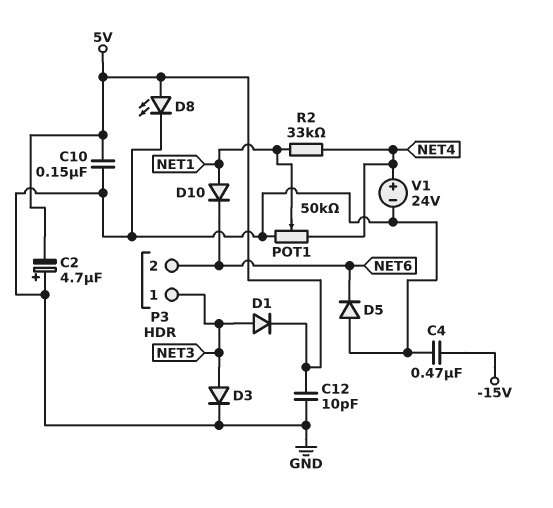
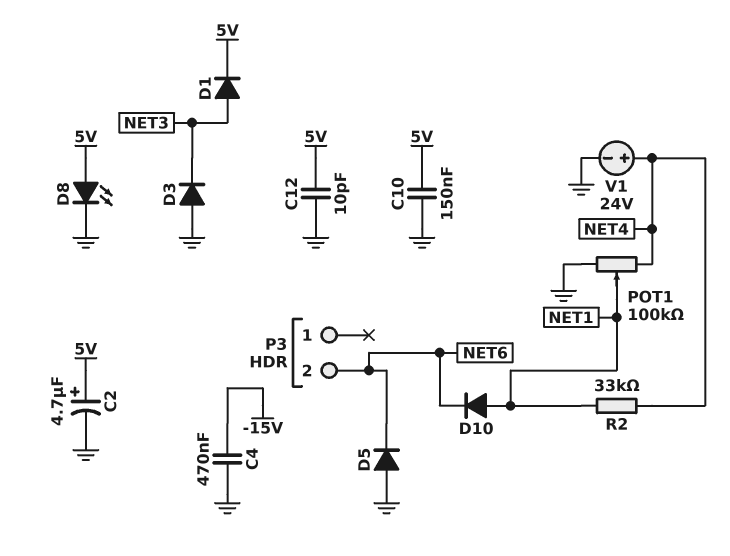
C2: 4.7uF (plus GND, minus 5V) -> 4.7uF (plus 5V, minus GND)
D3: diode (A NET3, K GND) -> diode (A GND, K NET3)
P3 pin 1: NET3 -> none
POT1: 50k (GND, NET4, wiper NET1) -> 100k (GND, NET4, wiper NET1)

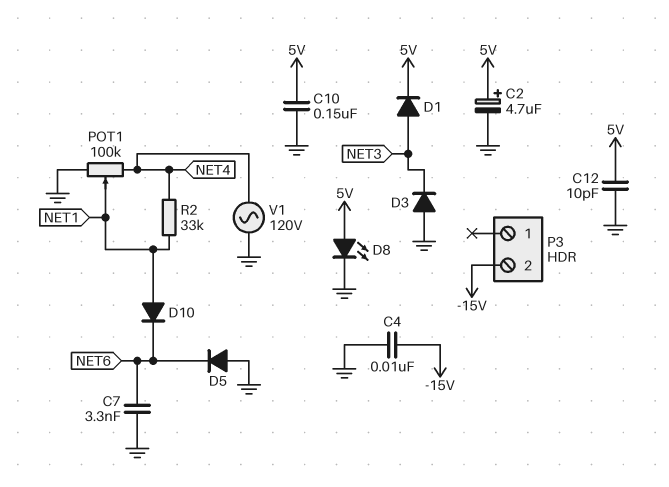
C4: 470nF (-15V, GND) -> 10nF (-15V, GND)
C7: none -> 3.3nF (GND, NET6)
P3 pin 2: NET6 -> -15V
V1: 24V (plus NET4, minus GND) -> AC 120V (GND, NET4)

